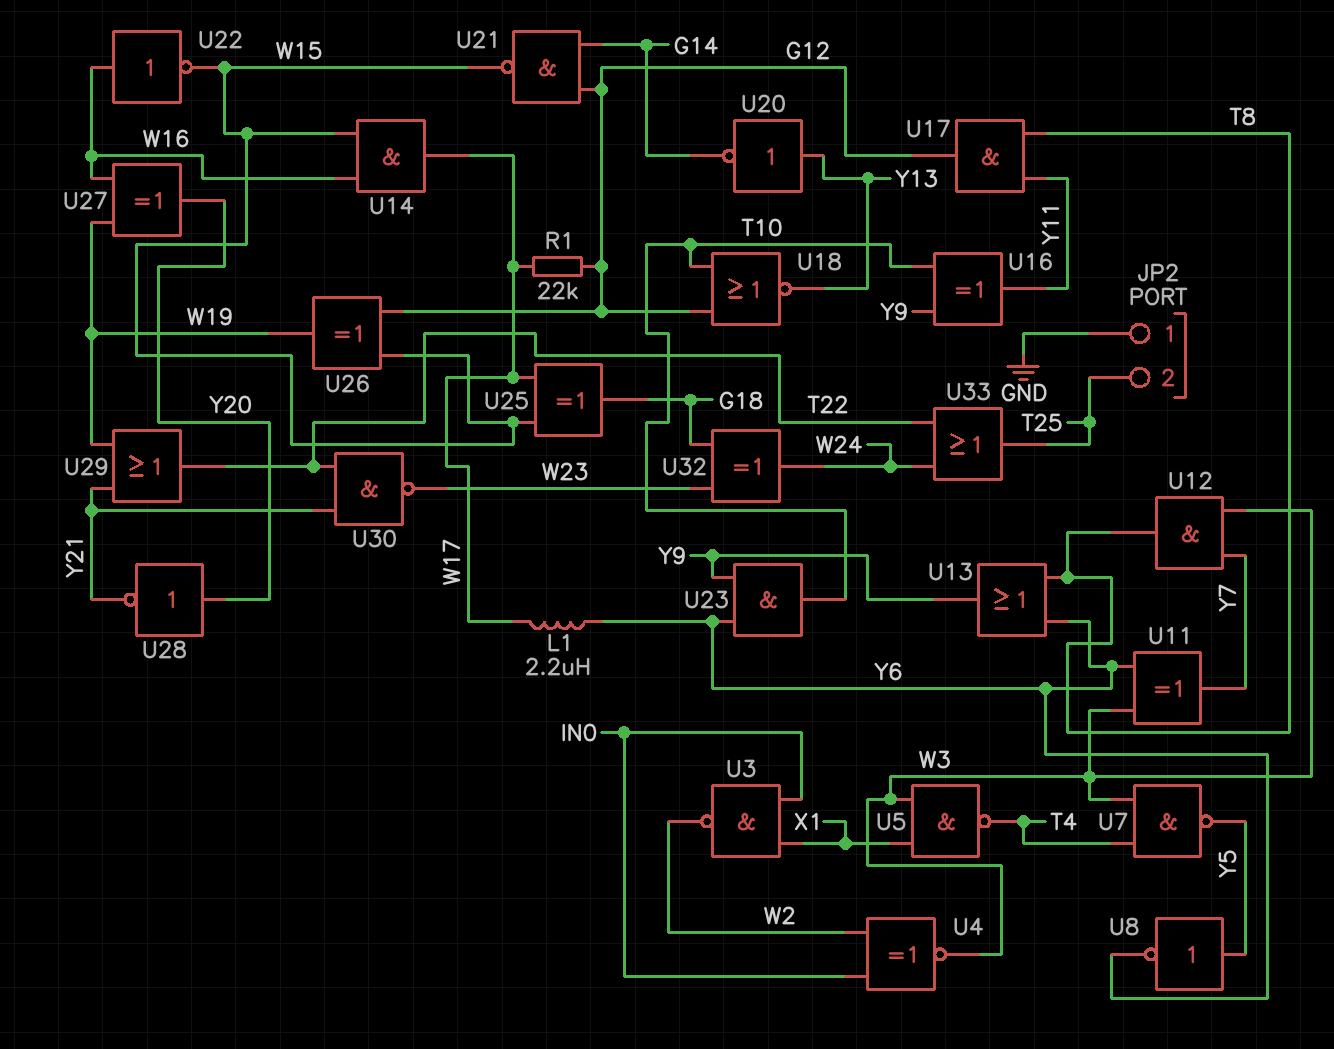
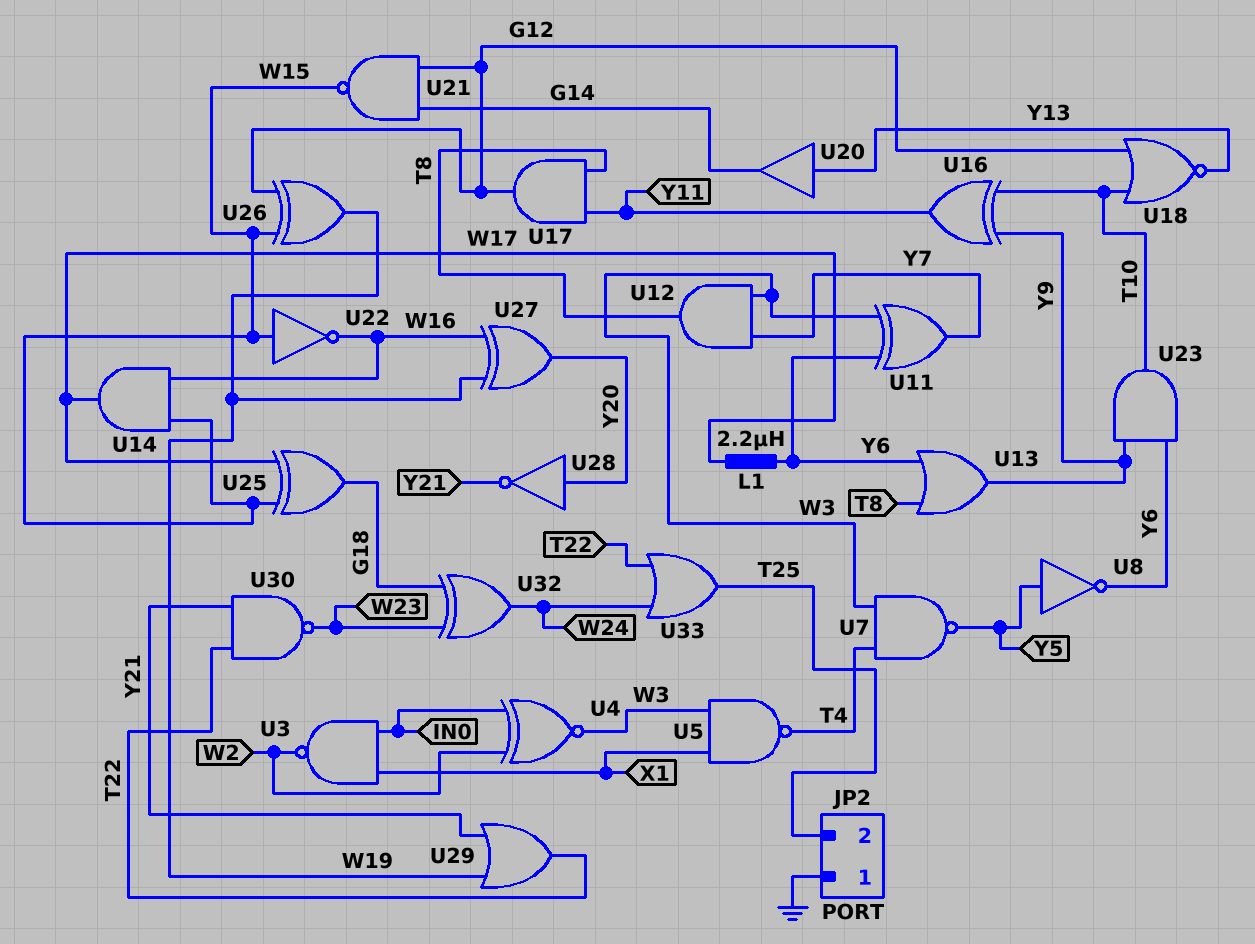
R1: 22k (G12, W17) -> none
U20: NOT (in Y13, out G14) -> buffer (in Y13, out G14)
U22: NOT (in W16, out W15) -> NOT (in W15, out W16)

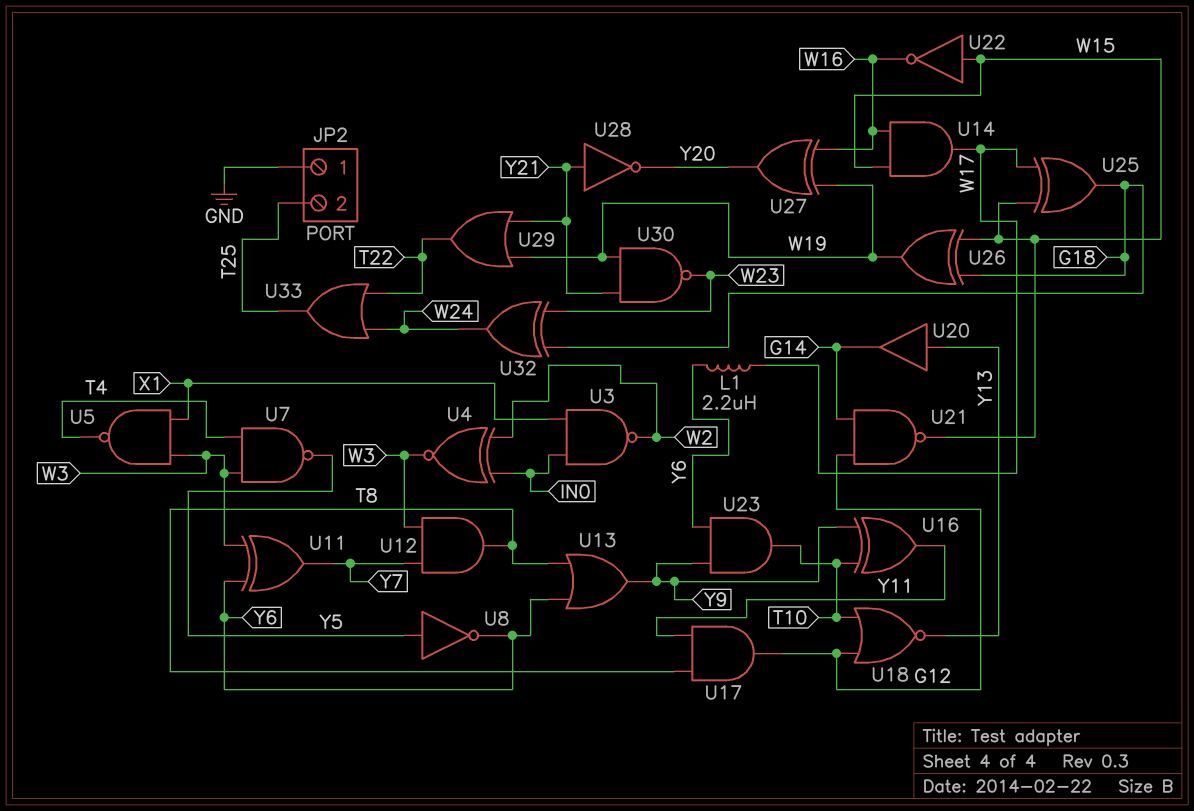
U26: XOR (in G12, in W15, out W19) -> XOR (in G18, in W15, out W19)
U28: NOT (in Y20, out Y21) -> NOT (in Y21, out Y20)
U30: NAND (in T22, in Y21, out W23) -> NAND (in W19, in Y21, out W23)

